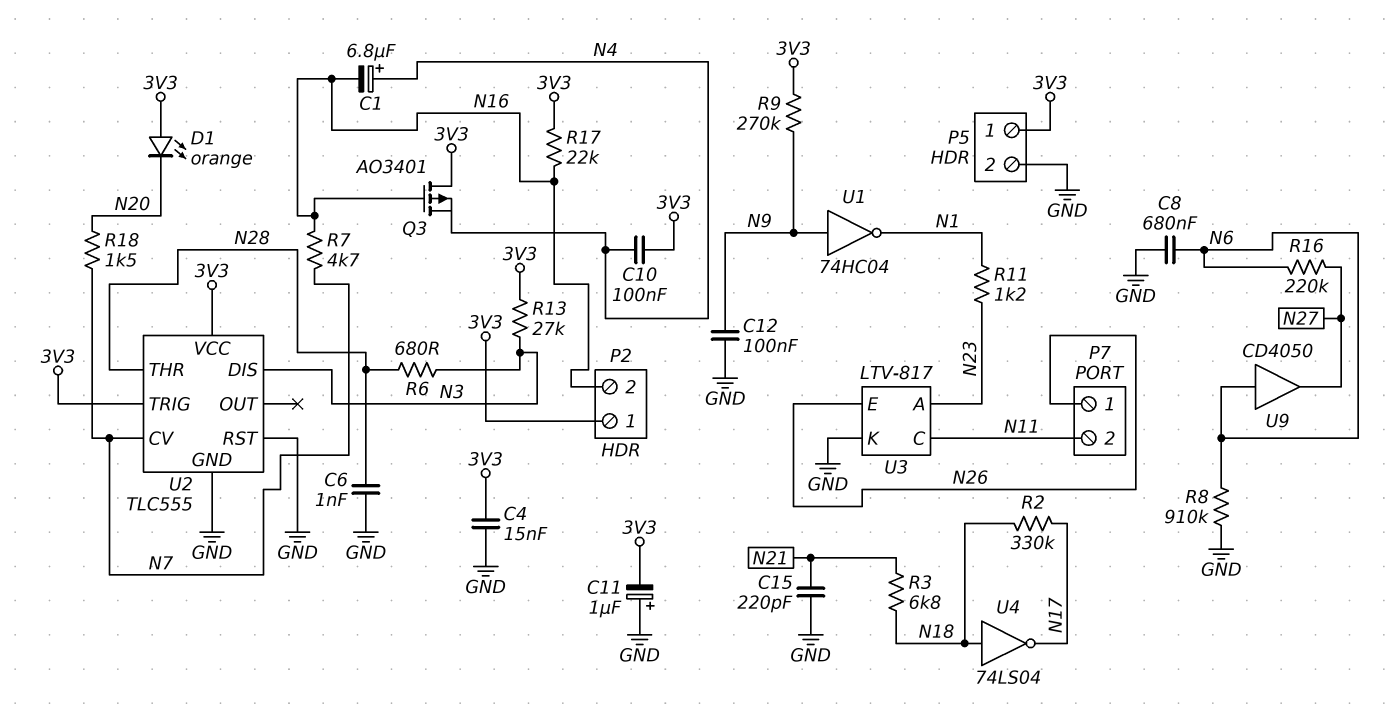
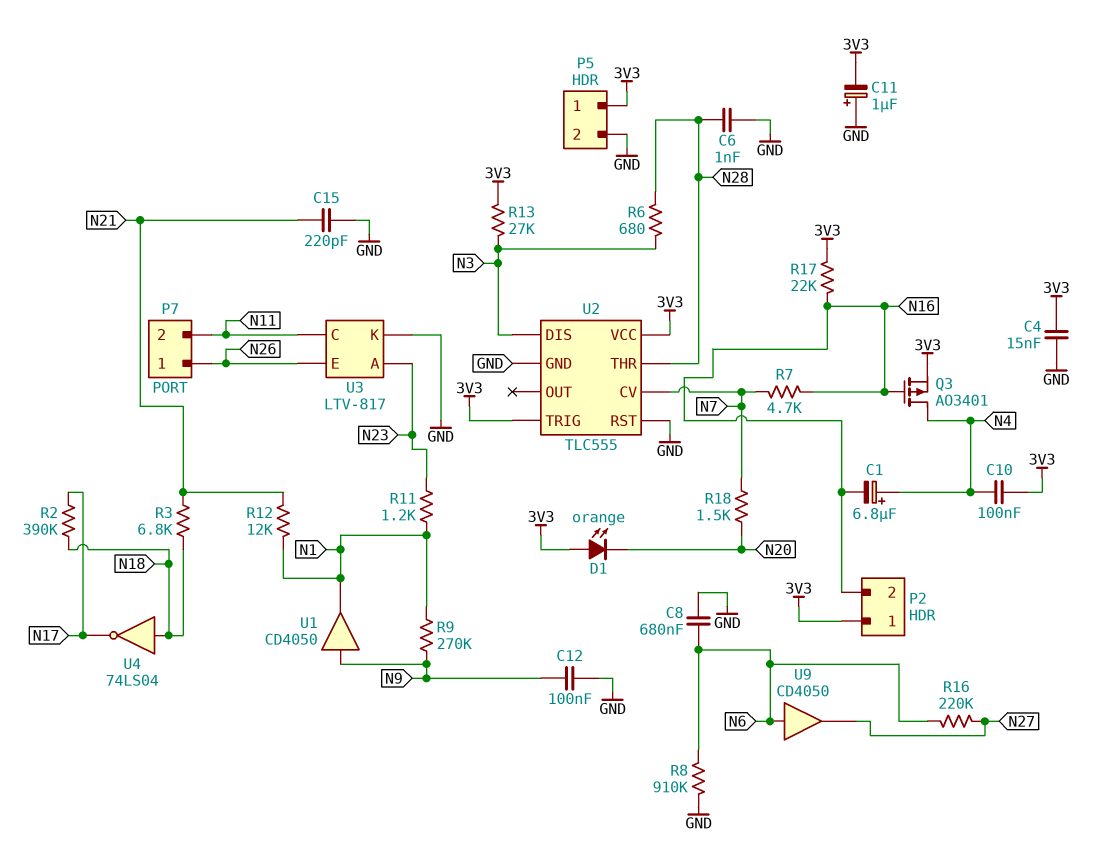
Q3: PMOS AO3401 (G N16, D 3V3, S N4) -> PMOS AO3401 (G N16, D N4, S 3V3)
R2: 330k (N17, N18) -> 390k (N17, N18)
R9: 270k (3V3, N9) -> 270k (N1, N9)
R12: none -> 12k (N1, N21)
U1: NOT 74HC04 (in N9, out N1) -> buffer CD4050 (in N9, out N1)

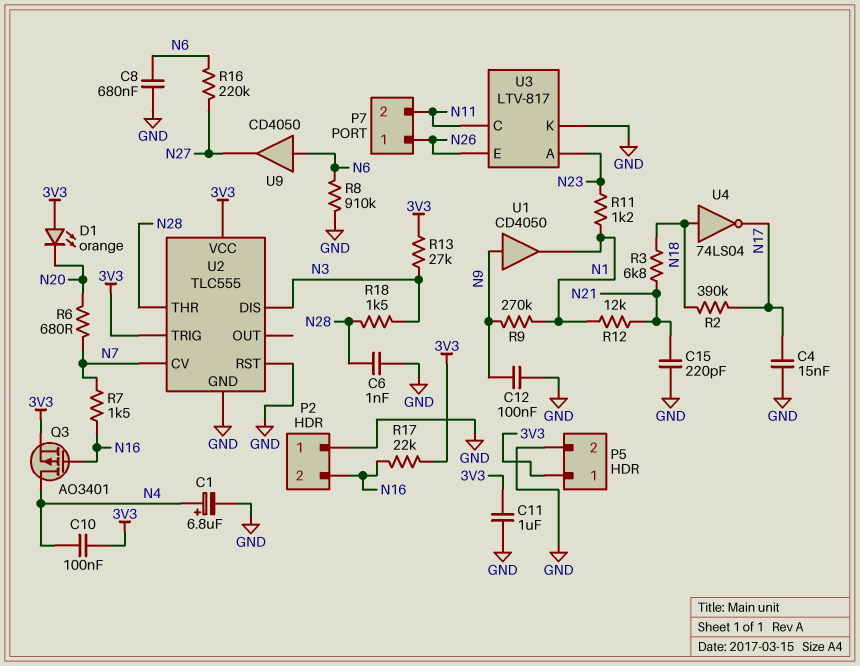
C1: 6.8uF (plus N4, minus N16) -> 6.8uF (plus N4, minus GND)
C4: 15nF (3V3, GND) -> 15nF (GND, N17)
C11: 1uF (plus GND, minus 3V3) -> 1uF (3V3, GND)
P2 pin 1: 3V3 -> GND
R6: 680 (N3, N28) -> 680 (N7, N20)
R7: 4.7k (N7, N16) -> 1.5k (N7, N16)
R18: 1.5k (N7, N20) -> 1.5k (N3, N28)

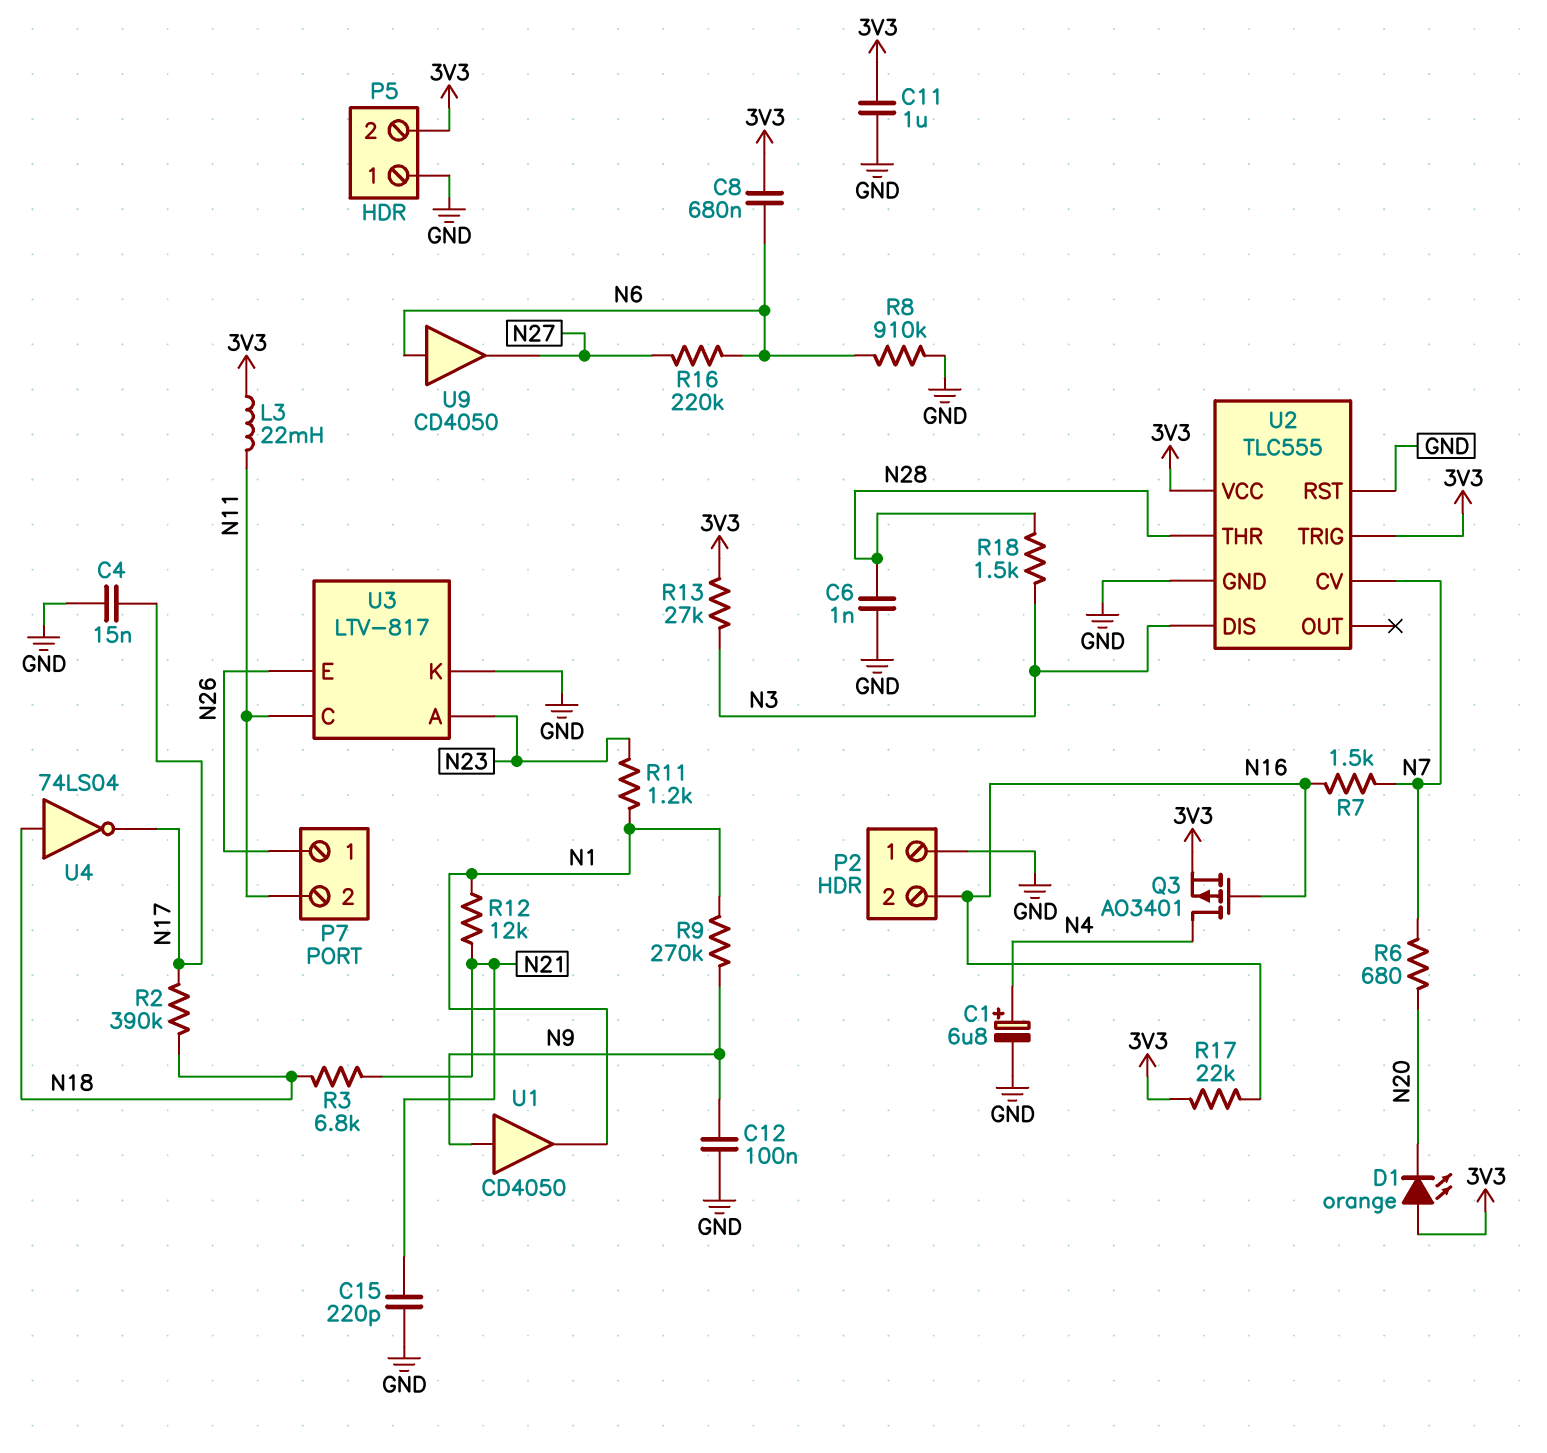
C8: 680nF (GND, N6) -> 680nF (3V3, N6)
C10: 100nF (3V3, N4) -> none
L3: none -> 22mH (3V3, N11)
P5 pin 1: 3V3 -> GND
P5 pin 2: GND -> 3V3

